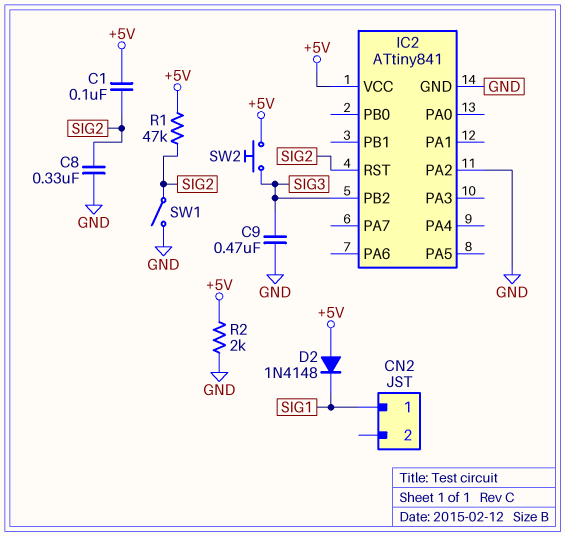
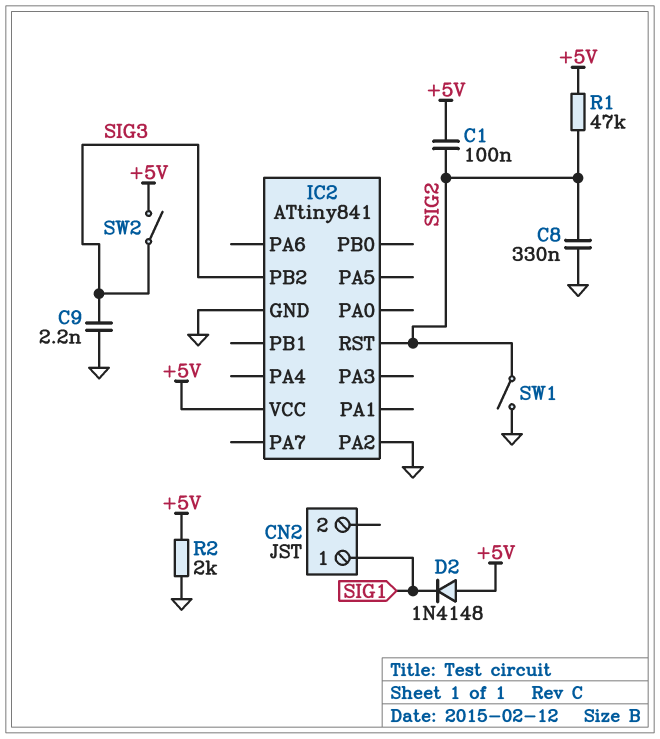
C9: 470nF (GND, SIG3) -> 2.2nF (GND, SIG3)
SW2: button (+5V, SIG3) -> switch (+5V, SIG3)

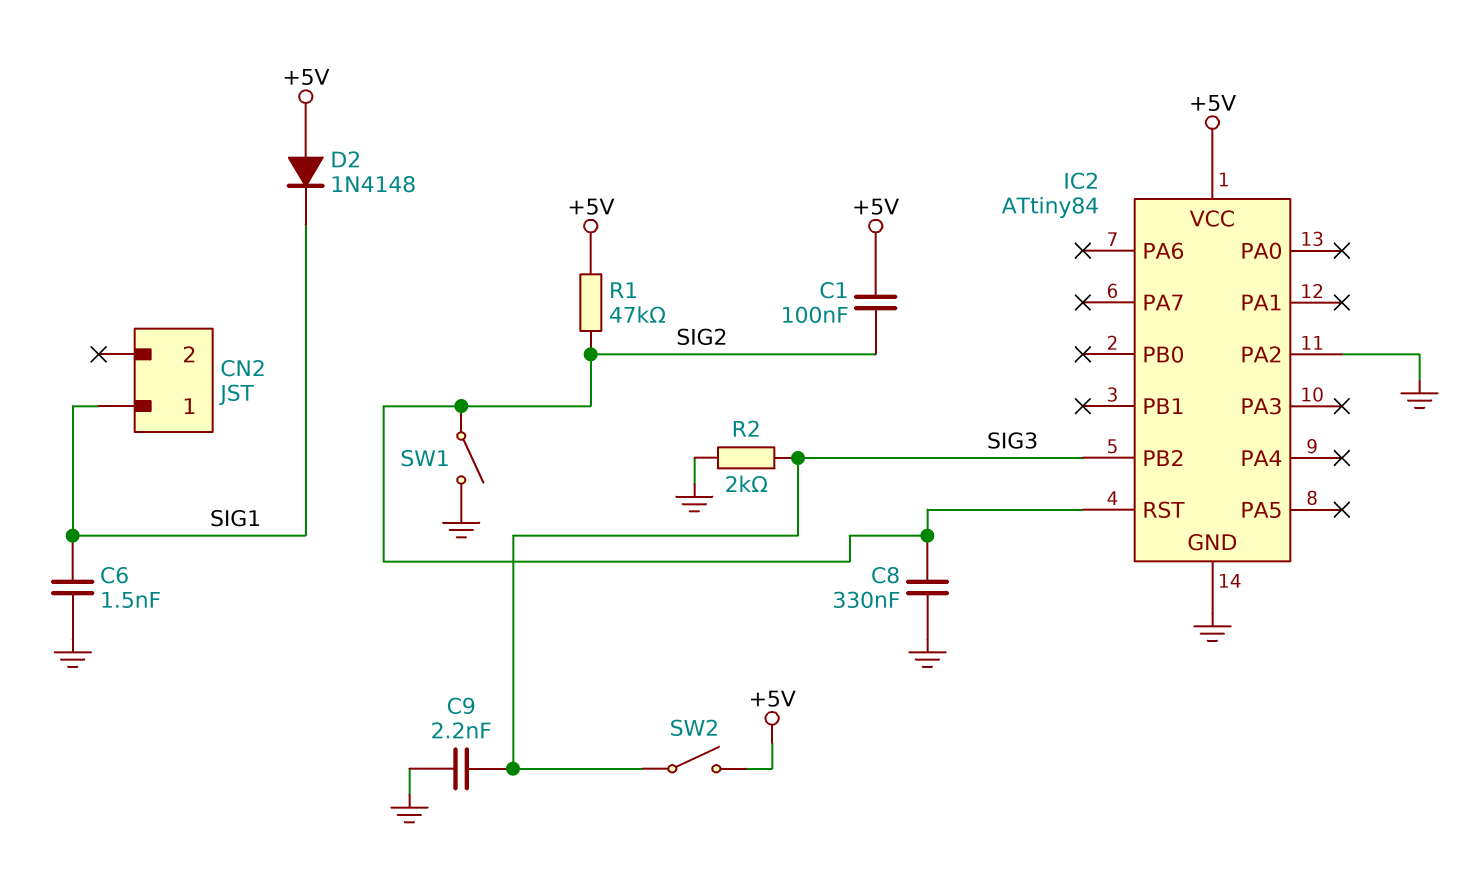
C6: none -> 1.5nF (GND, SIG1)
IC2: ATtiny841 -> ATtiny84
R2: 2k (+5V, GND) -> 2k (GND, SIG3)

